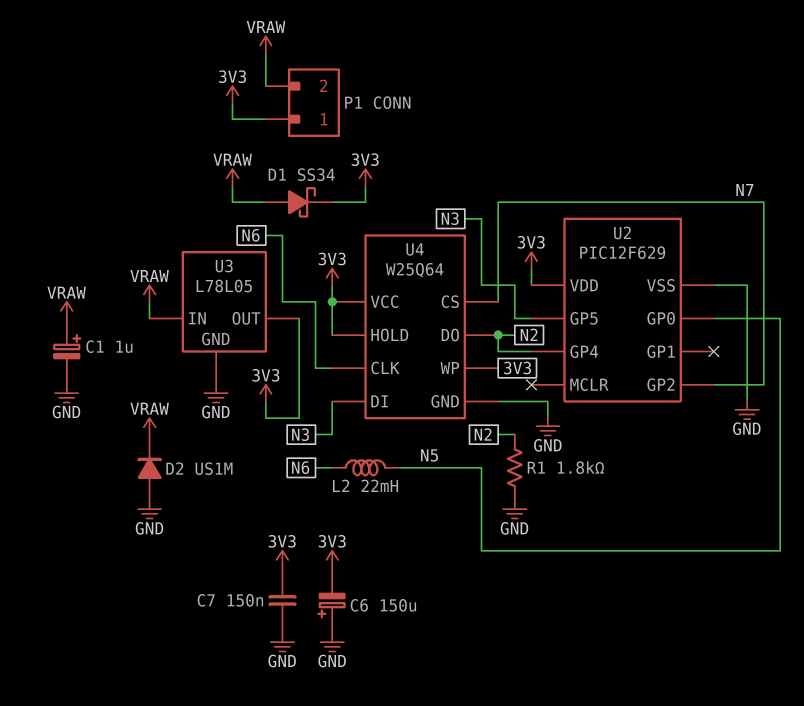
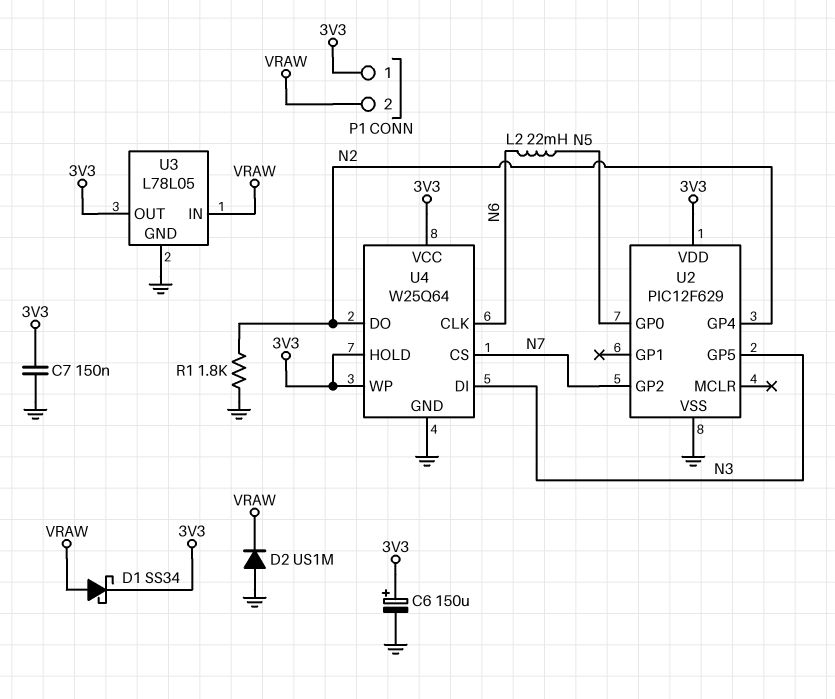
C1: 1uF (plus VRAW, minus GND) -> none
C6: 150uF (plus GND, minus 3V3) -> 150uF (plus 3V3, minus GND)

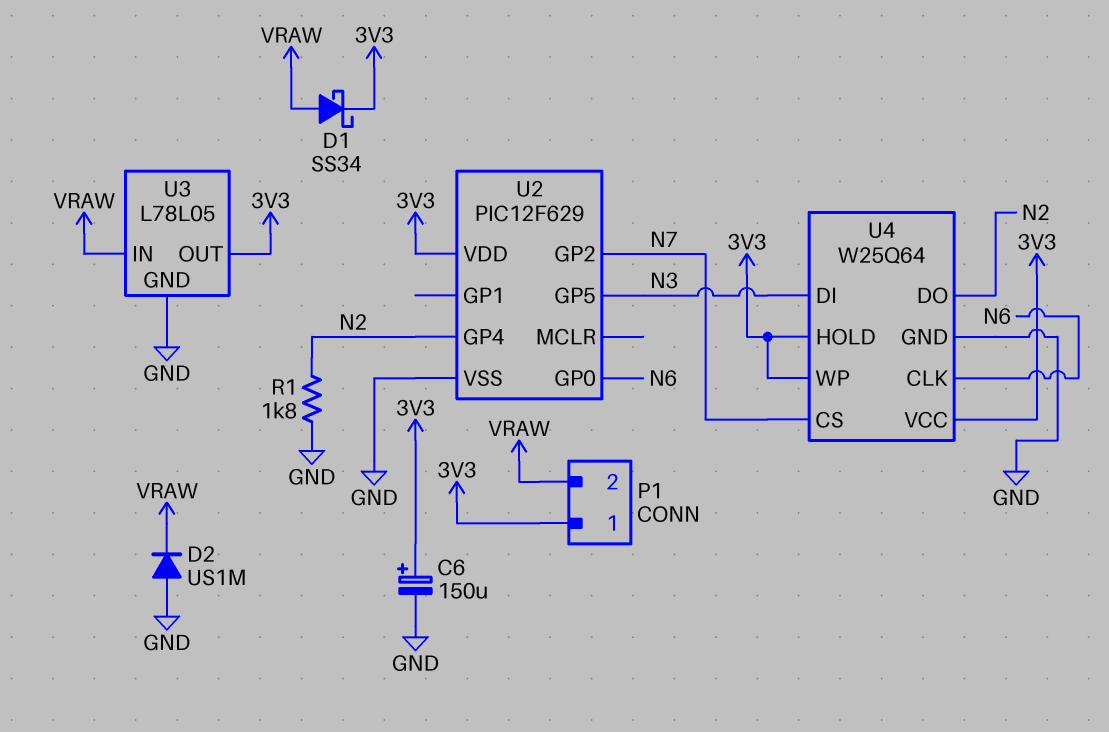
C7: 150nF (3V3, GND) -> none
L2: 22mH (N5, N6) -> none
U2 pin GP0: N5 -> N6

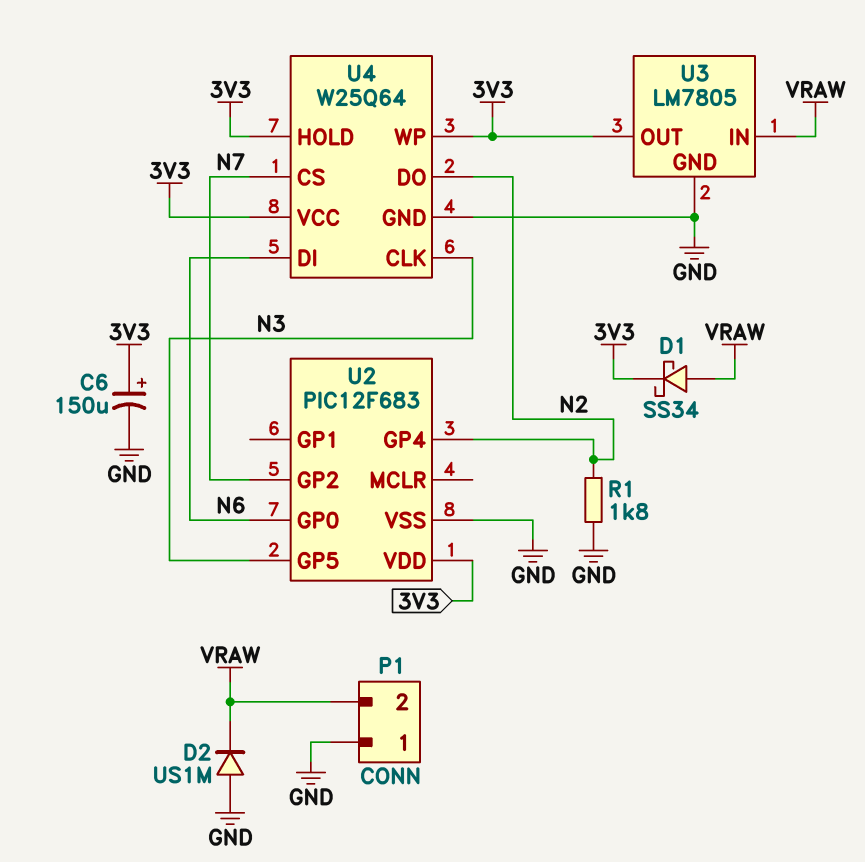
P1 pin 1: 3V3 -> GND
U2: PIC12F629 -> PIC12F683
U3: L78L05 -> LM7805
U4 pin CLK: N6 -> N3
U4 pin DI: N3 -> N6

